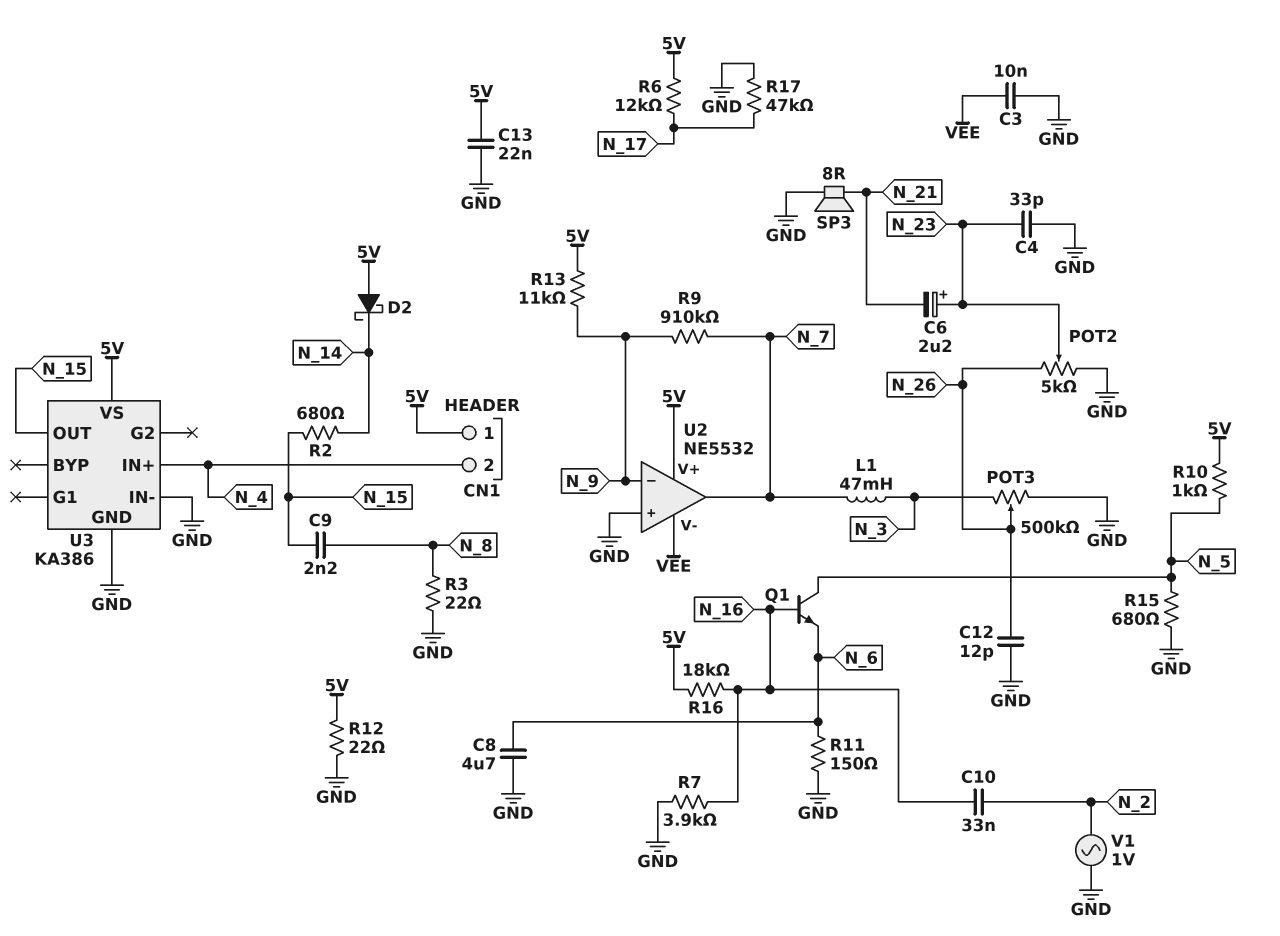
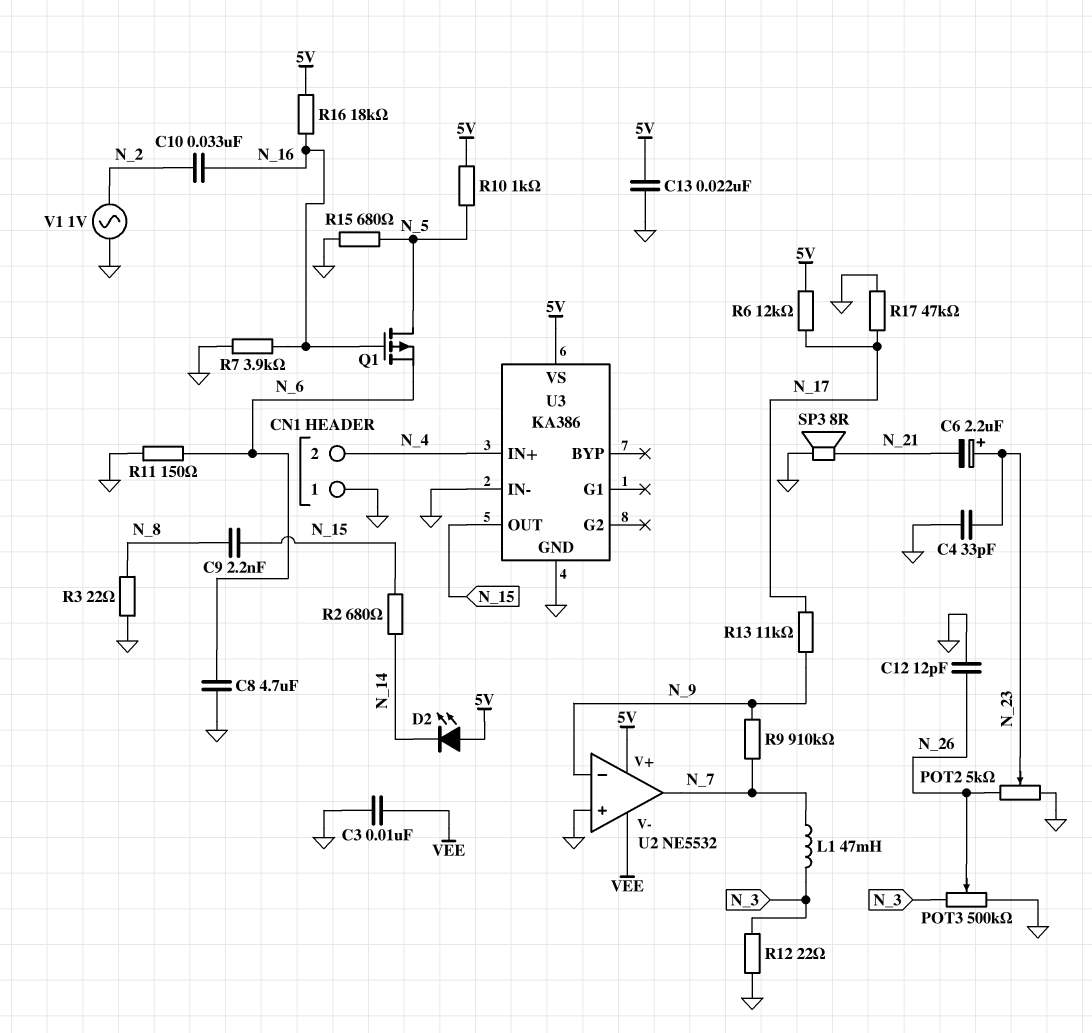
CN1 pin 1: 5V -> GND
D2: schottky (A 5V, K N_14) -> LED (A 5V, K N_14)
Q1: NPN (B N_16, C N_5, E N_6) -> PMOS (G N_16, D N_5, S N_6)
R12: 22 (5V, GND) -> 22 (GND, N_3)
R13: 11k (5V, N_9) -> 11k (N_9, N_17)

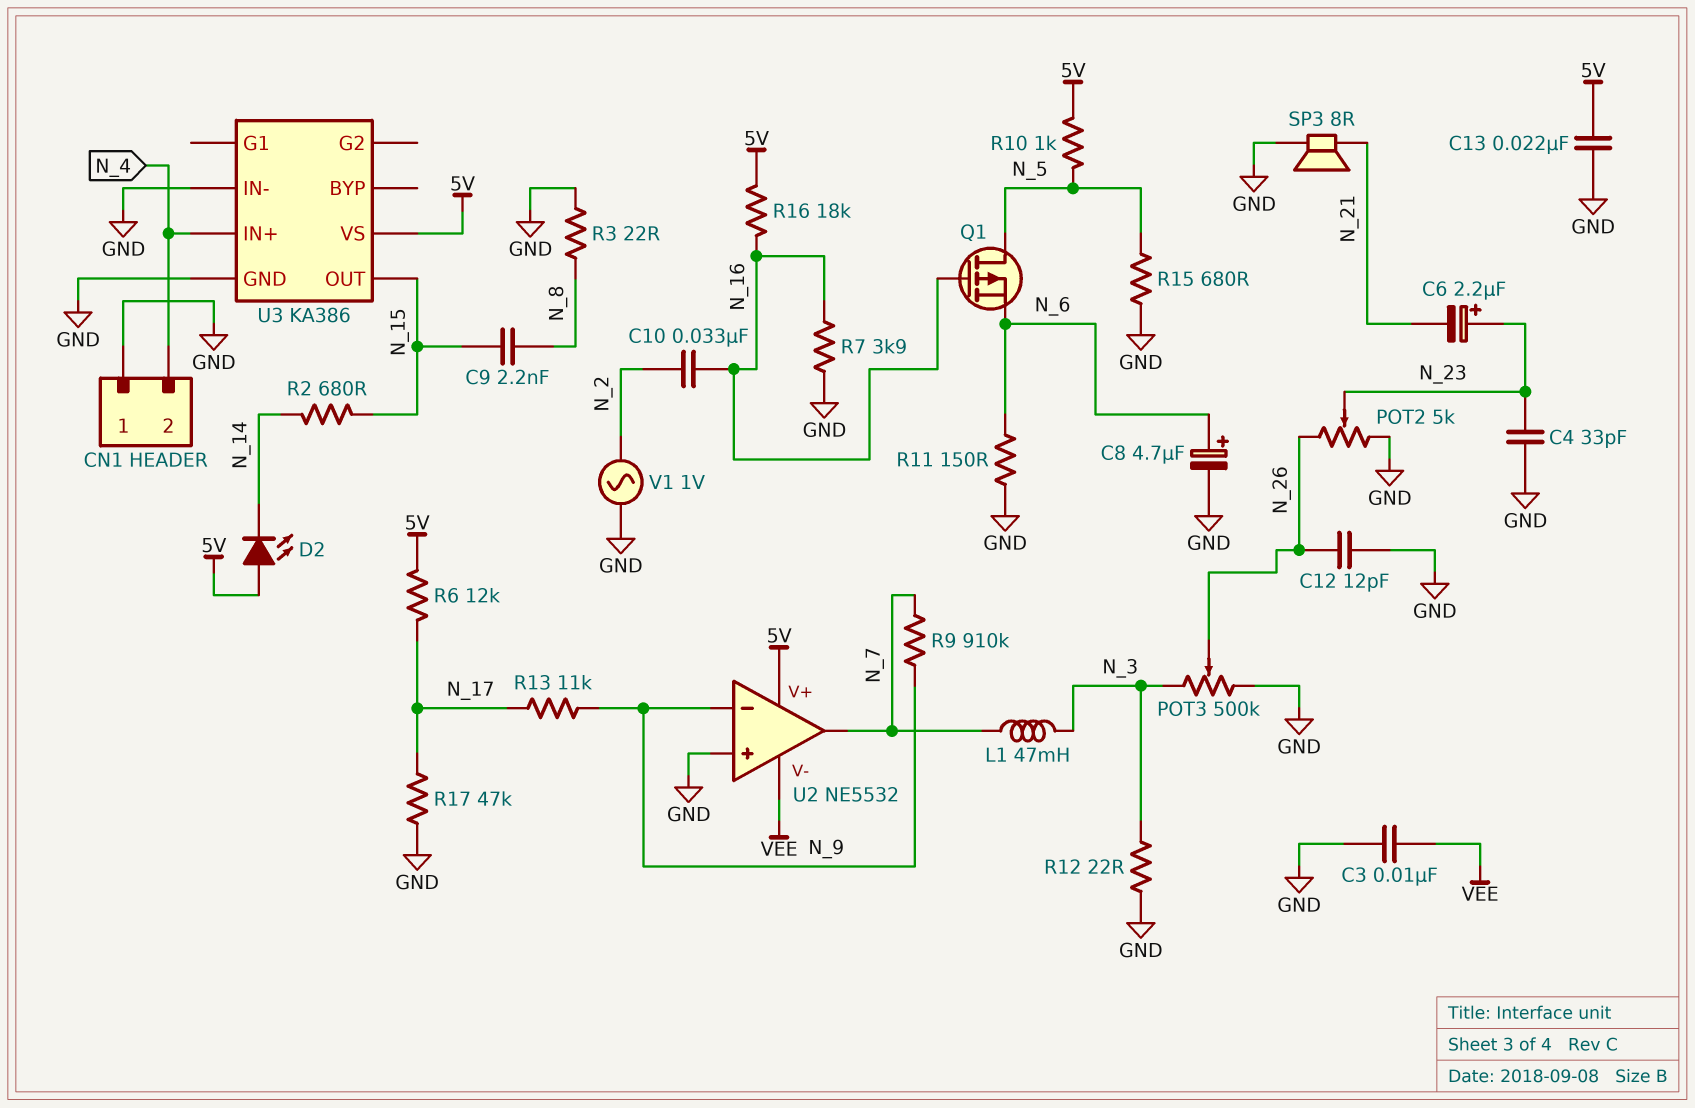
C8: 4.7uF (GND, N_6) -> 4.7uF (plus N_6, minus GND)

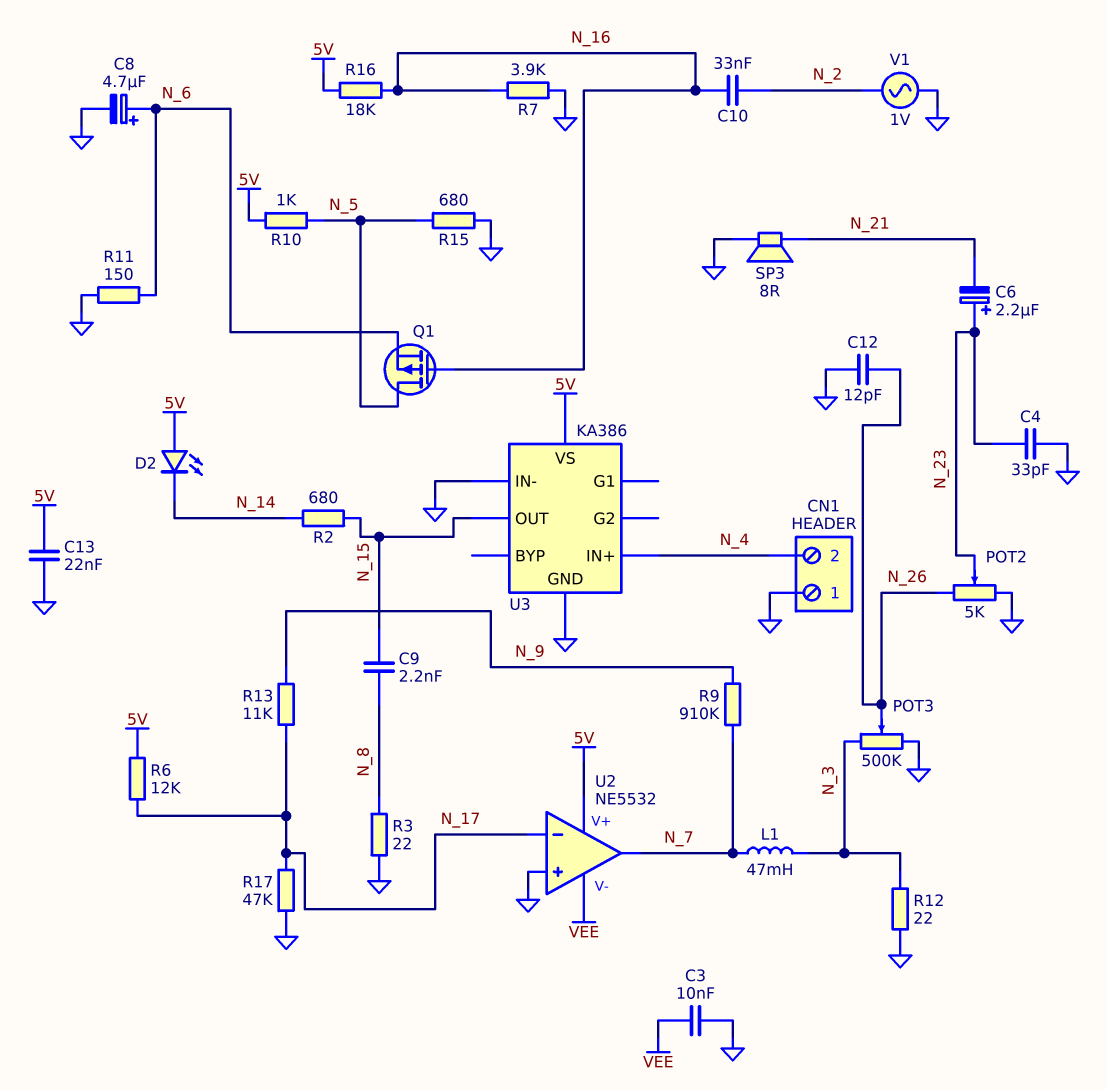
U2 pin in-: N_9 -> N_17

